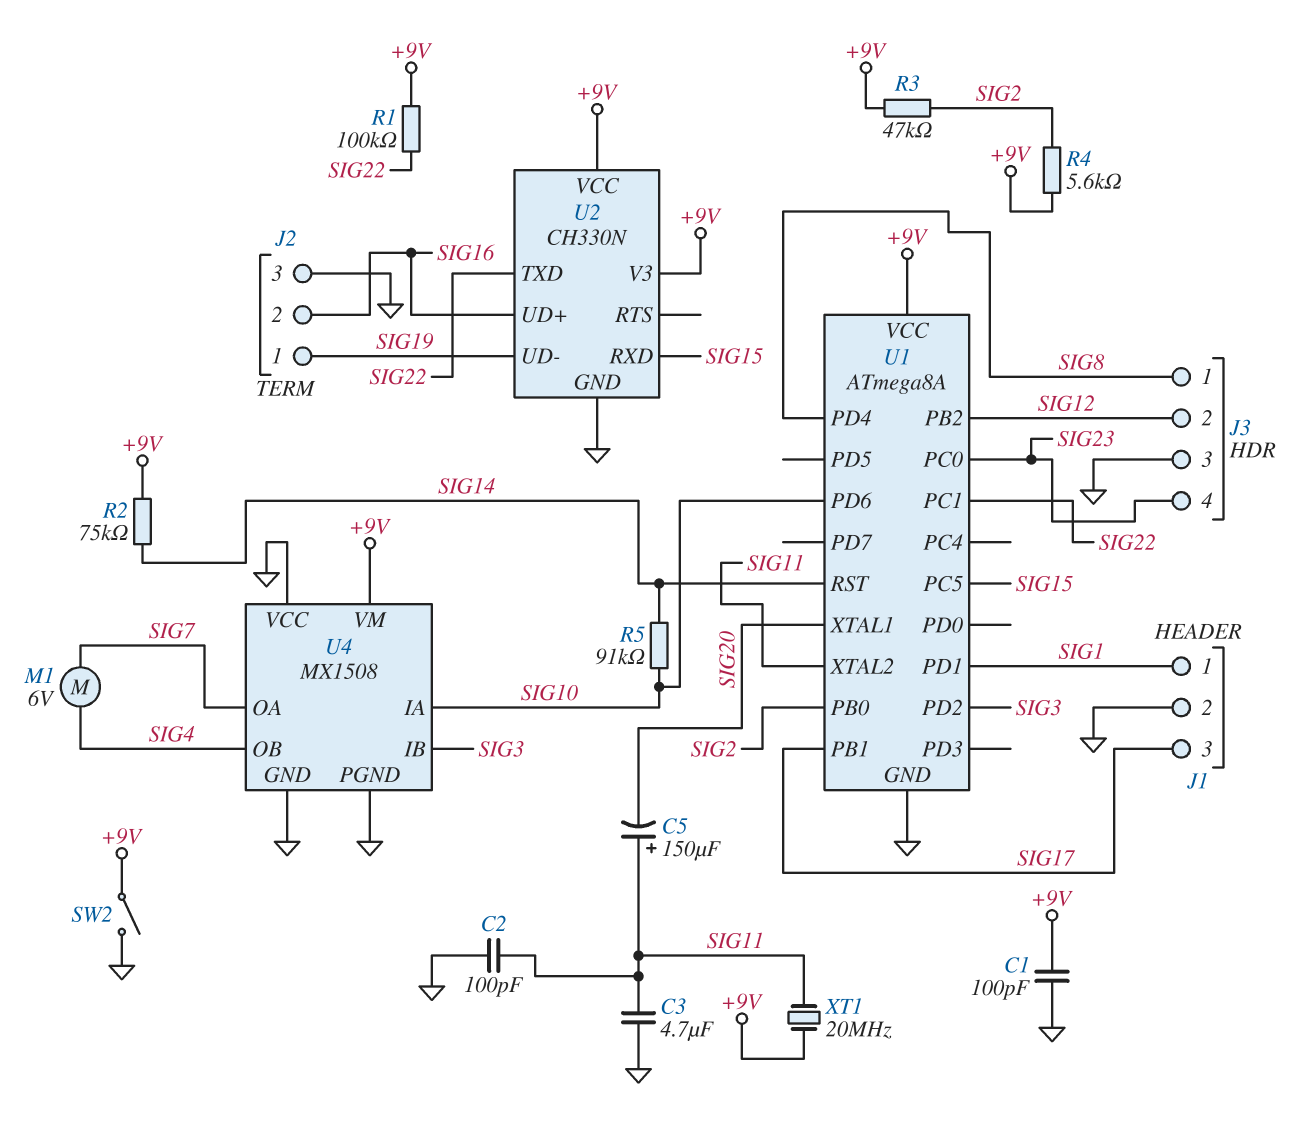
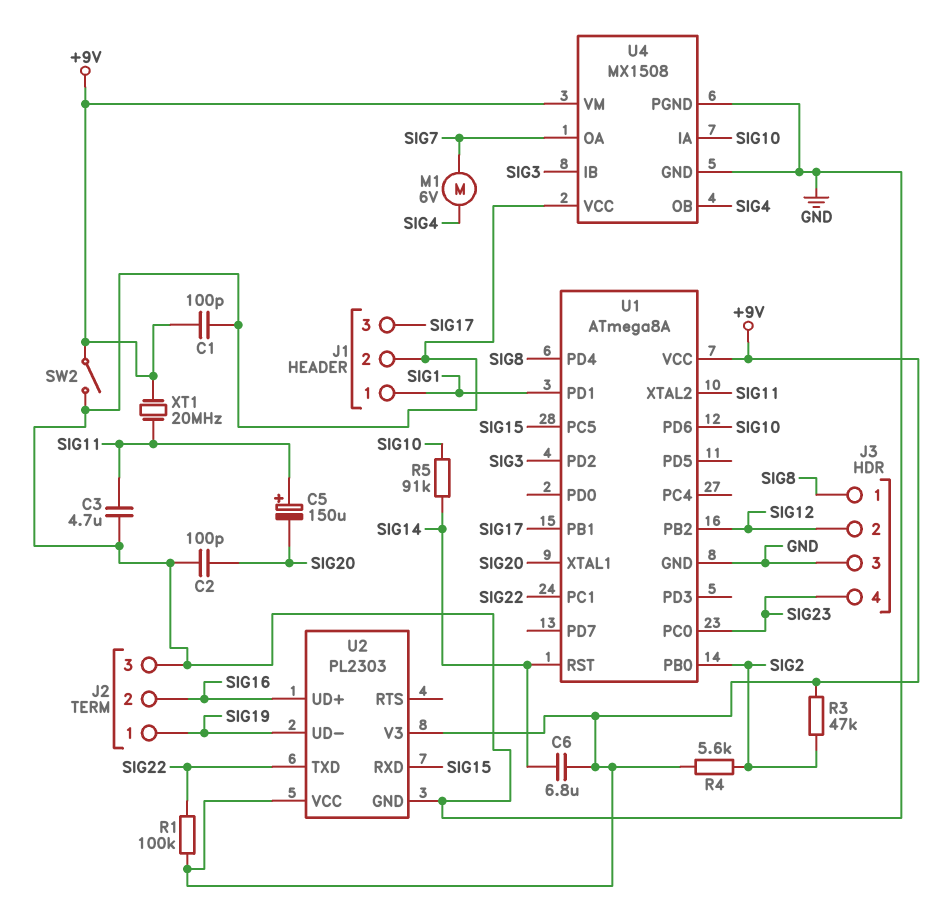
C2: 100pF (GND, SIG11) -> 100pF (GND, SIG20)
C6: none -> 6.8uF (+9V, SIG14)
R2: 75k (+9V, SIG14) -> none
U2: CH330N -> PL2303

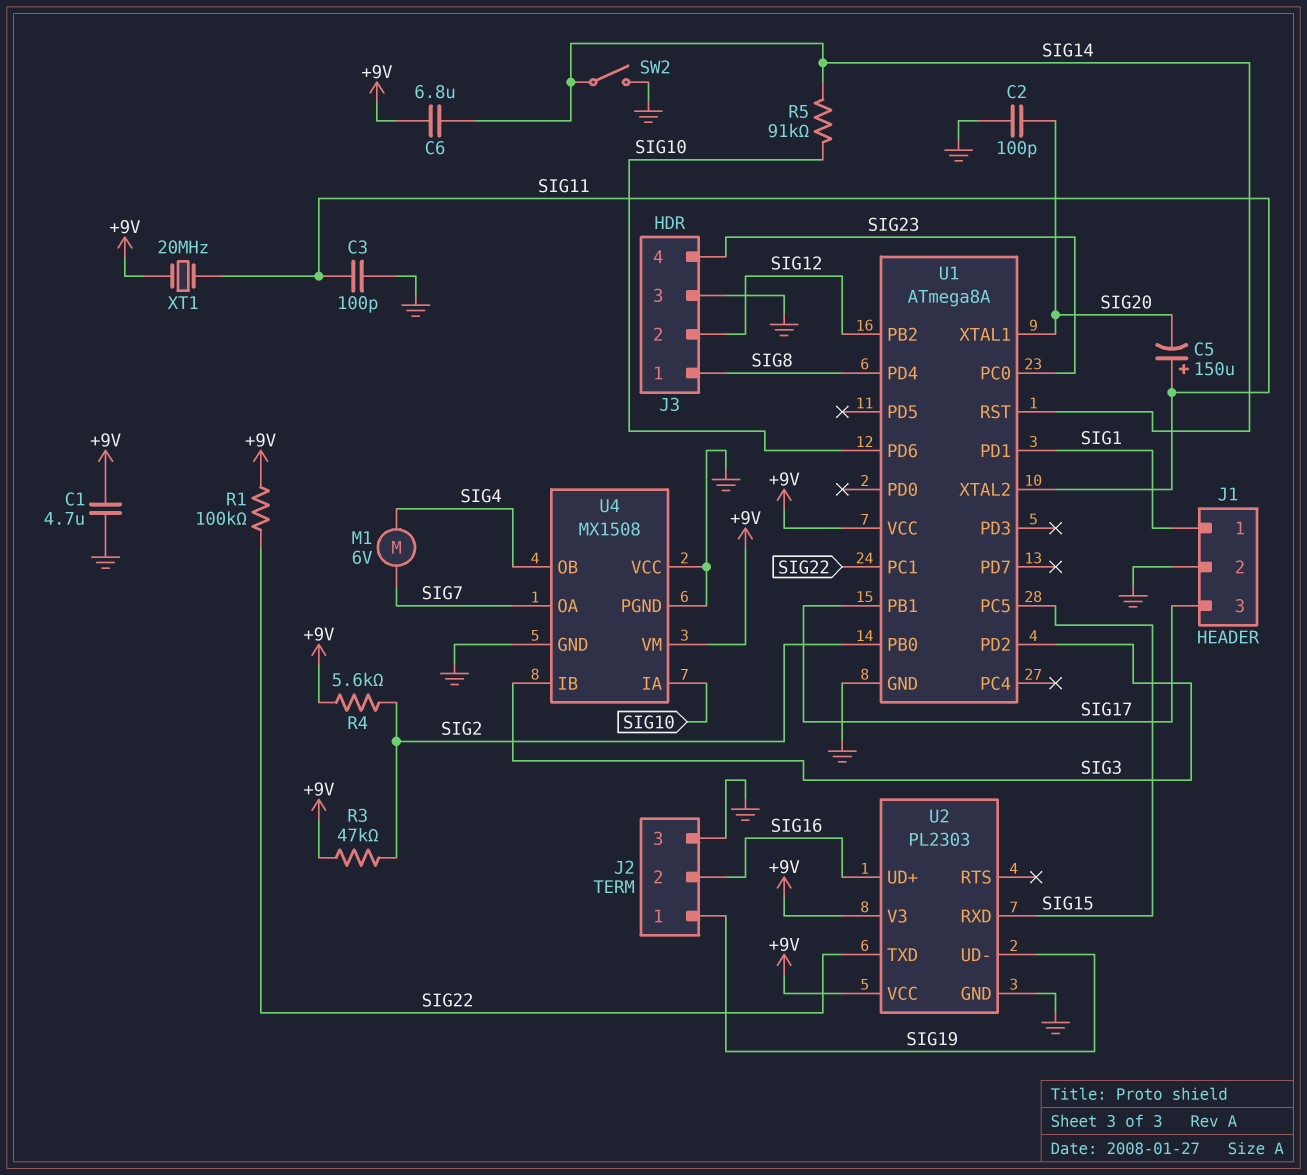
C1: 100pF (+9V, GND) -> 4.7uF (+9V, GND)
C3: 4.7uF (GND, SIG11) -> 100pF (GND, SIG11)
SW2: switch (+9V, GND) -> switch (GND, SIG14)

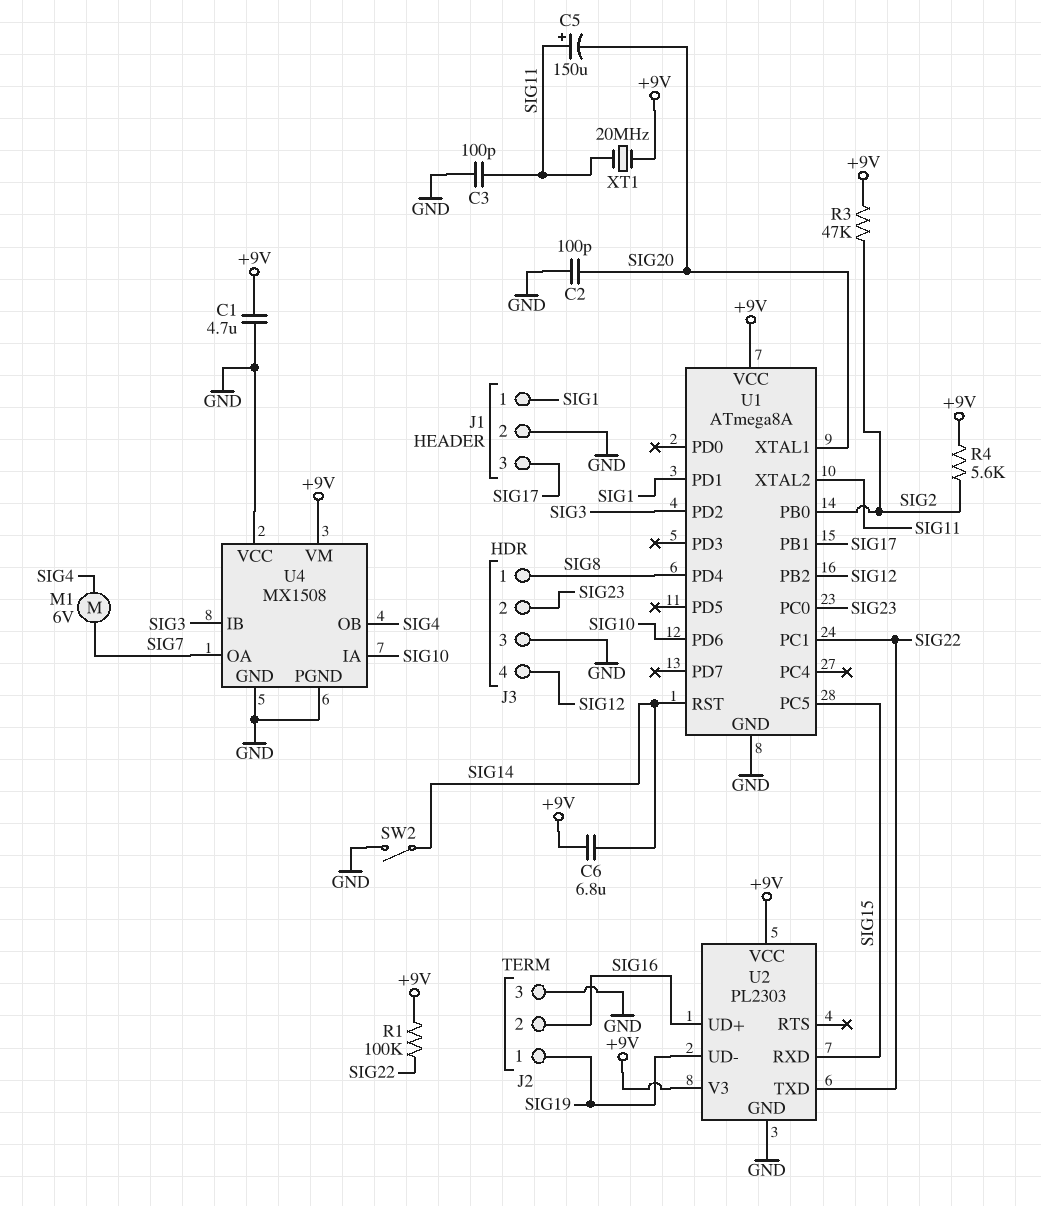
J3 pin 2: SIG12 -> SIG23
J3 pin 4: SIG23 -> SIG12
R5: 91k (SIG10, SIG14) -> none

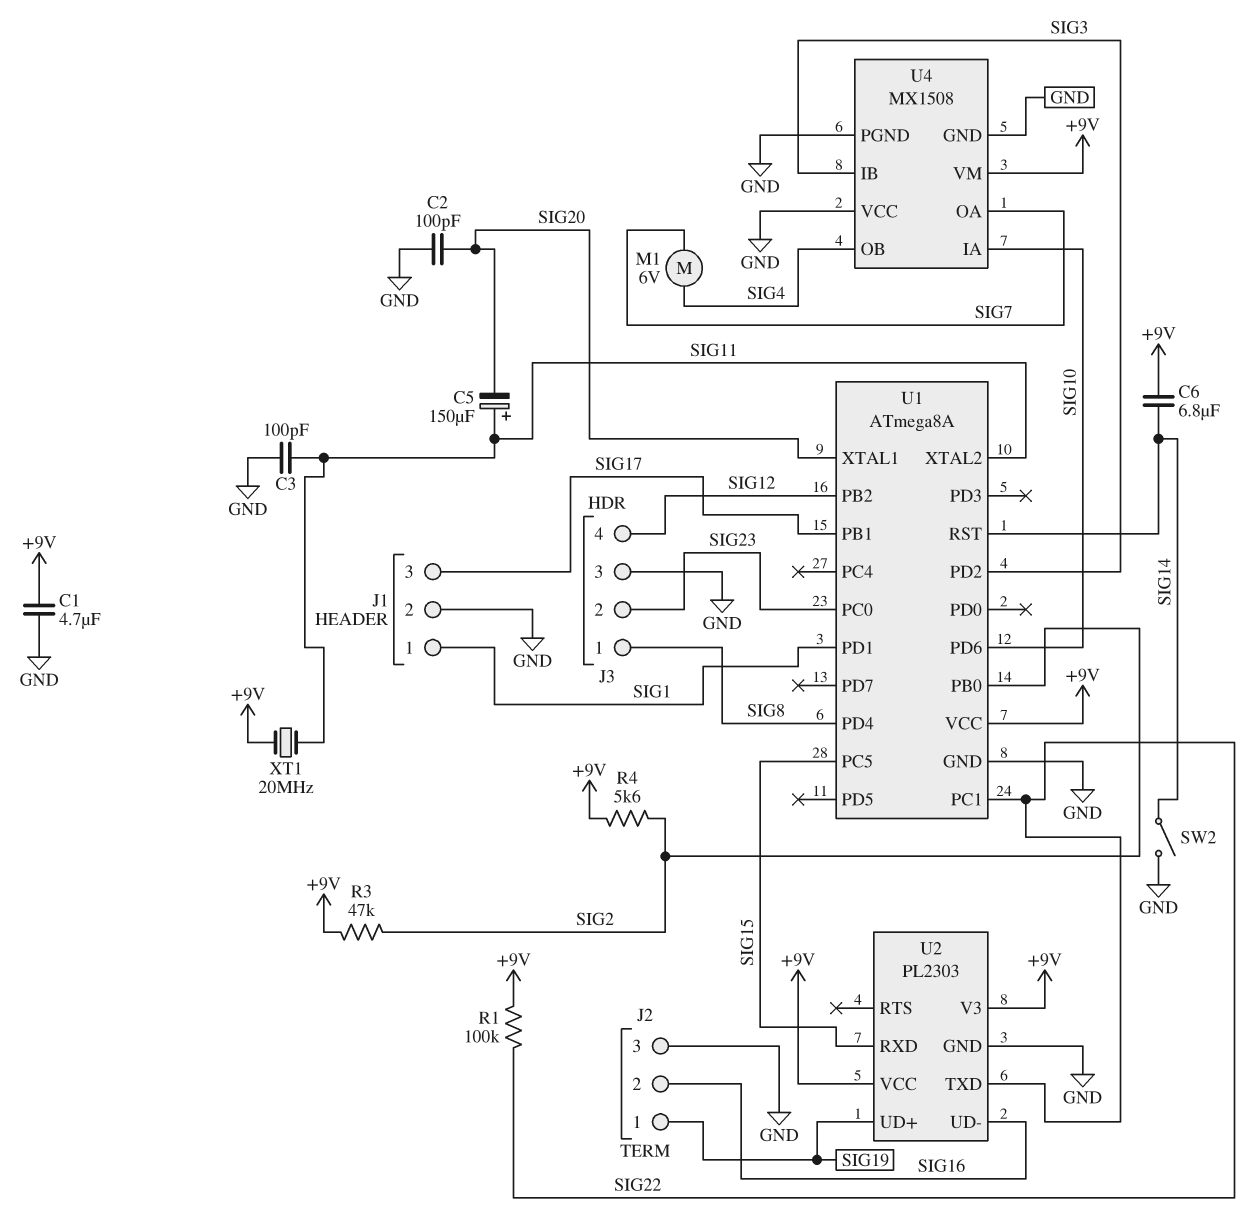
U2 pin UD+: SIG16 -> SIG19
U2 pin UD-: SIG19 -> SIG16

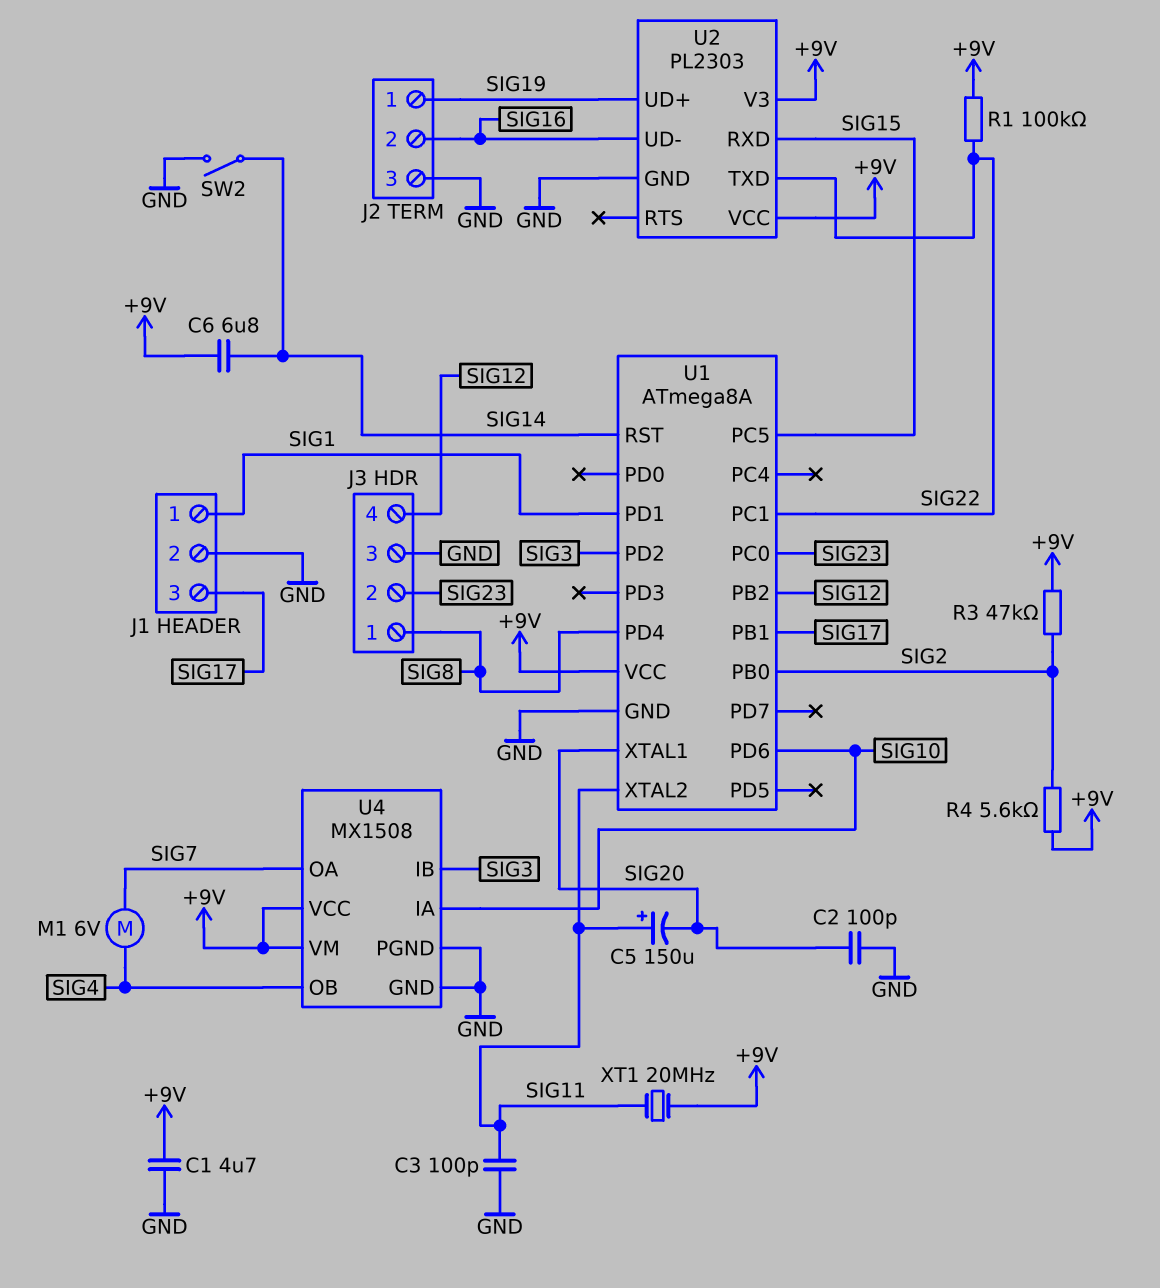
U4 pin VCC: GND -> +9V

